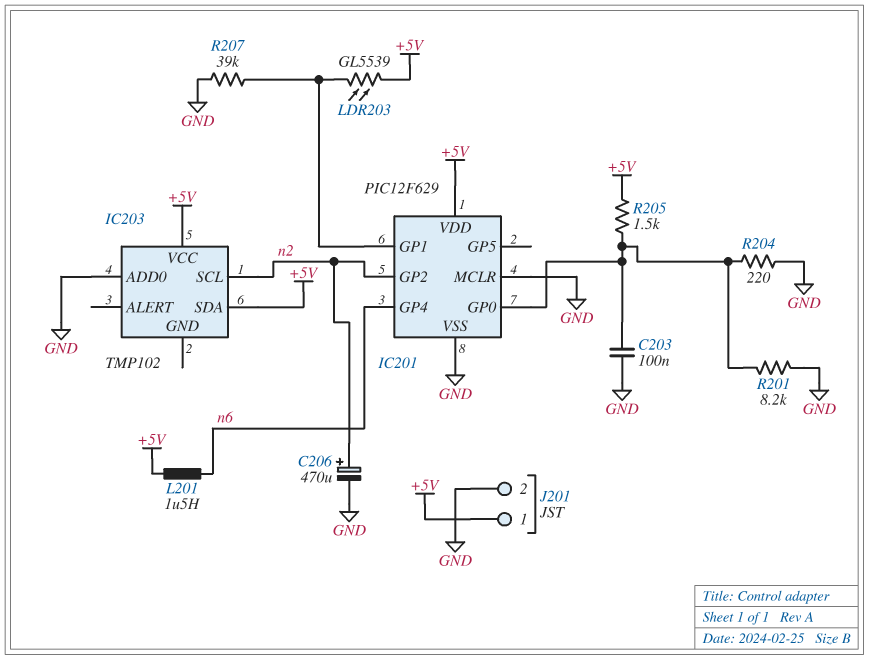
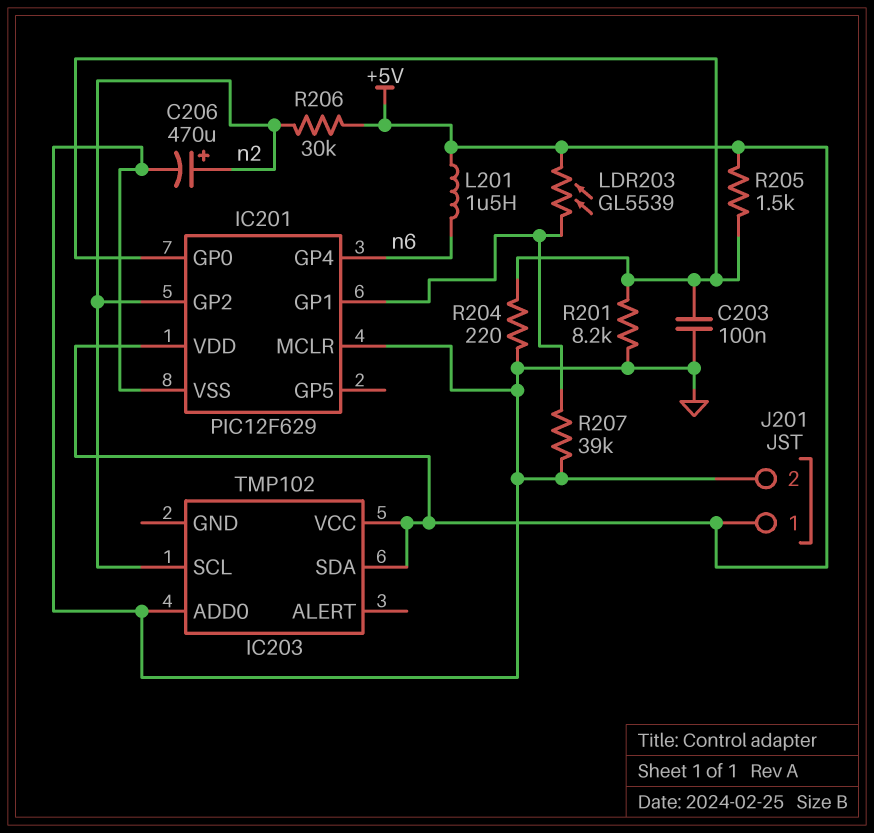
R206: none -> 30k (+5V, n2)

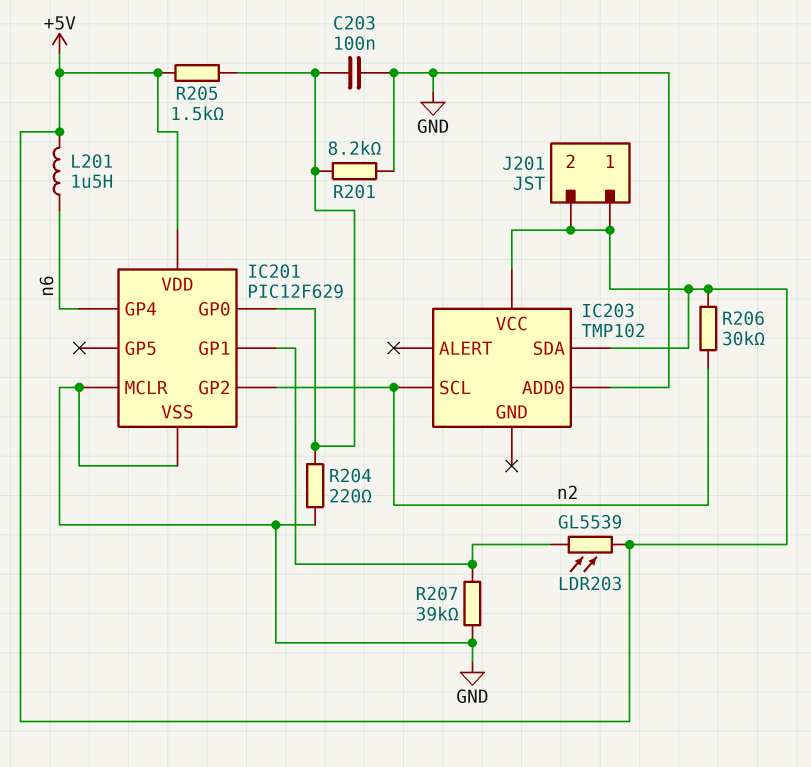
C206: 470uF (plus n2, minus GND) -> none
J201 pin 2: GND -> +5V

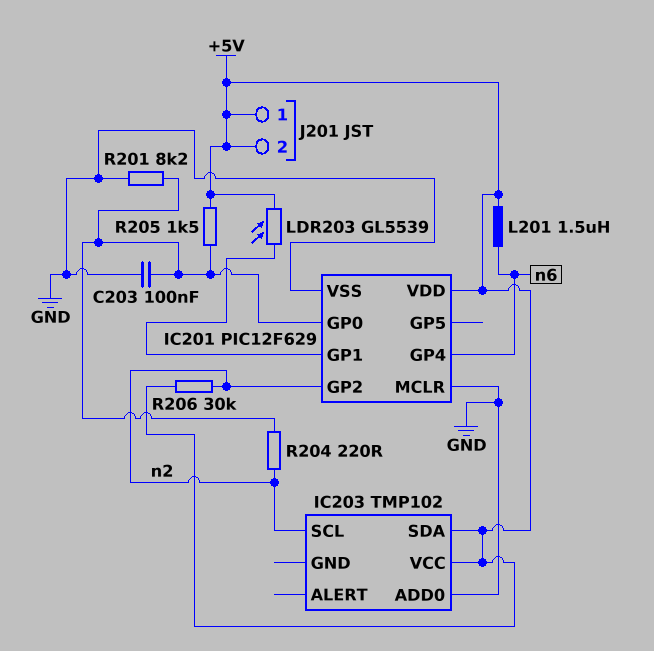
R204: 220 (GND, IC201/GP0) -> 220 (IC201/GP0, n2)
R207: 39k (GND, IC201/GP1) -> none

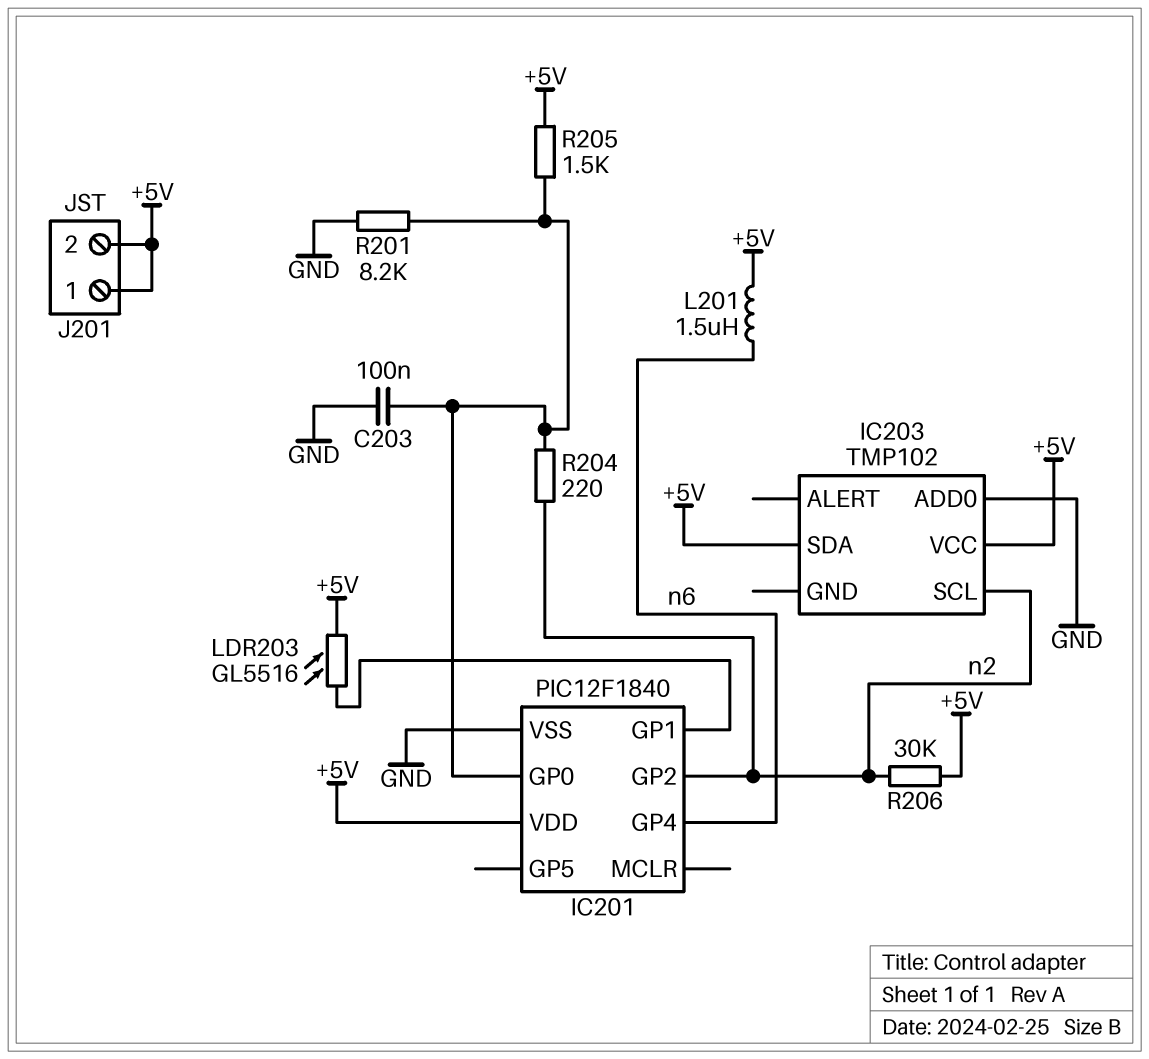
IC201: PIC12F629 -> PIC12F1840
IC201 pin MCLR: GND -> none
LDR203: GL5539 (+5V, IC201/GP1) -> GL5516 (+5V, IC201/GP1)

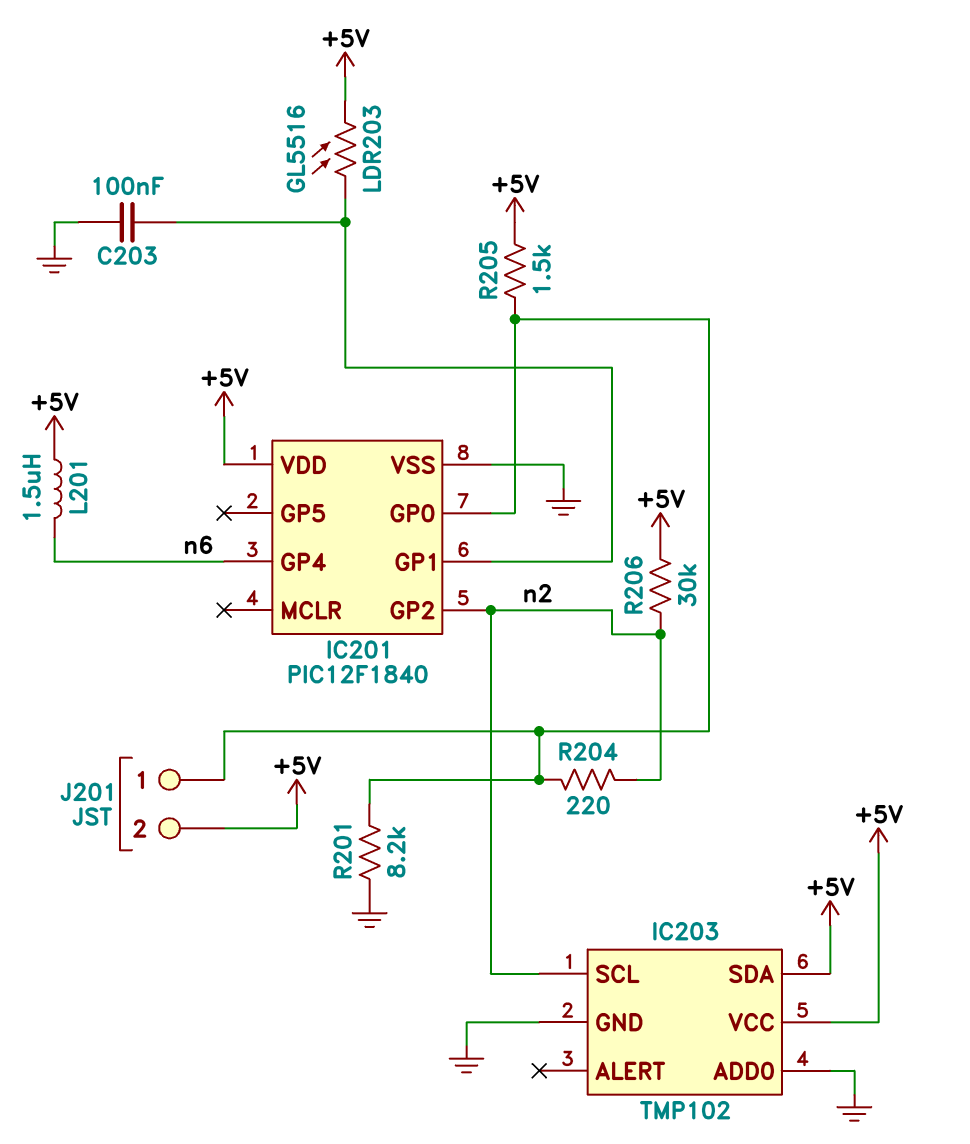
C203: 100nF (GND, IC201/GP0) -> 100nF (GND, IC201/GP1)
IC203 pin GND: none -> GND
J201 pin 1: +5V -> IC201/GP0

